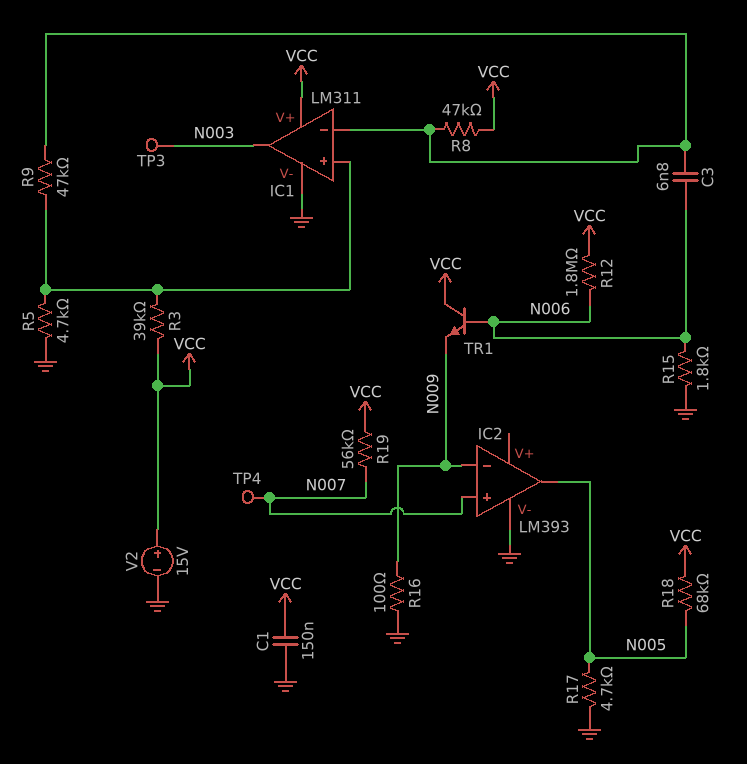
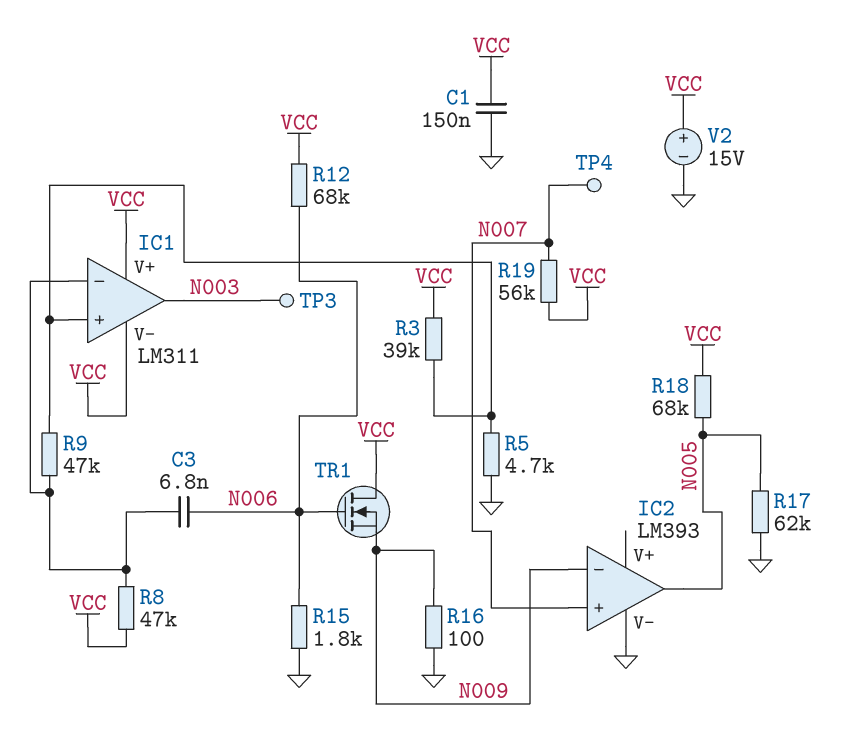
IC1 pin V-: GND -> VCC
R12: 1.8M (N006, VCC) -> 68k (N006, VCC)
R17: 4.7k (GND, N005) -> 62k (GND, N005)
TR1: NPN (B N006, C VCC, E N009) -> NMOS (G N006, D VCC, S N009)

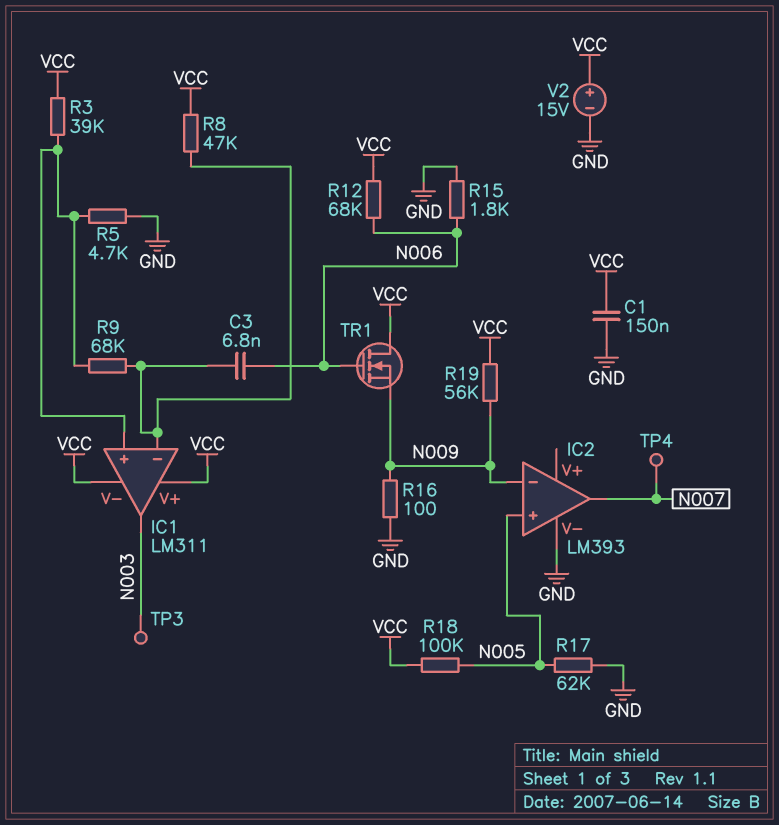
IC2 pin in+: N007 -> N005
IC2 pin out: N005 -> N007
R9: 47k (IC1/in+, IC1/in-) -> 68k (IC1/in+, IC1/in-)
R18: 68k (N005, VCC) -> 100k (N005, VCC)
R19: 56k (N007, VCC) -> 56k (N009, VCC)

